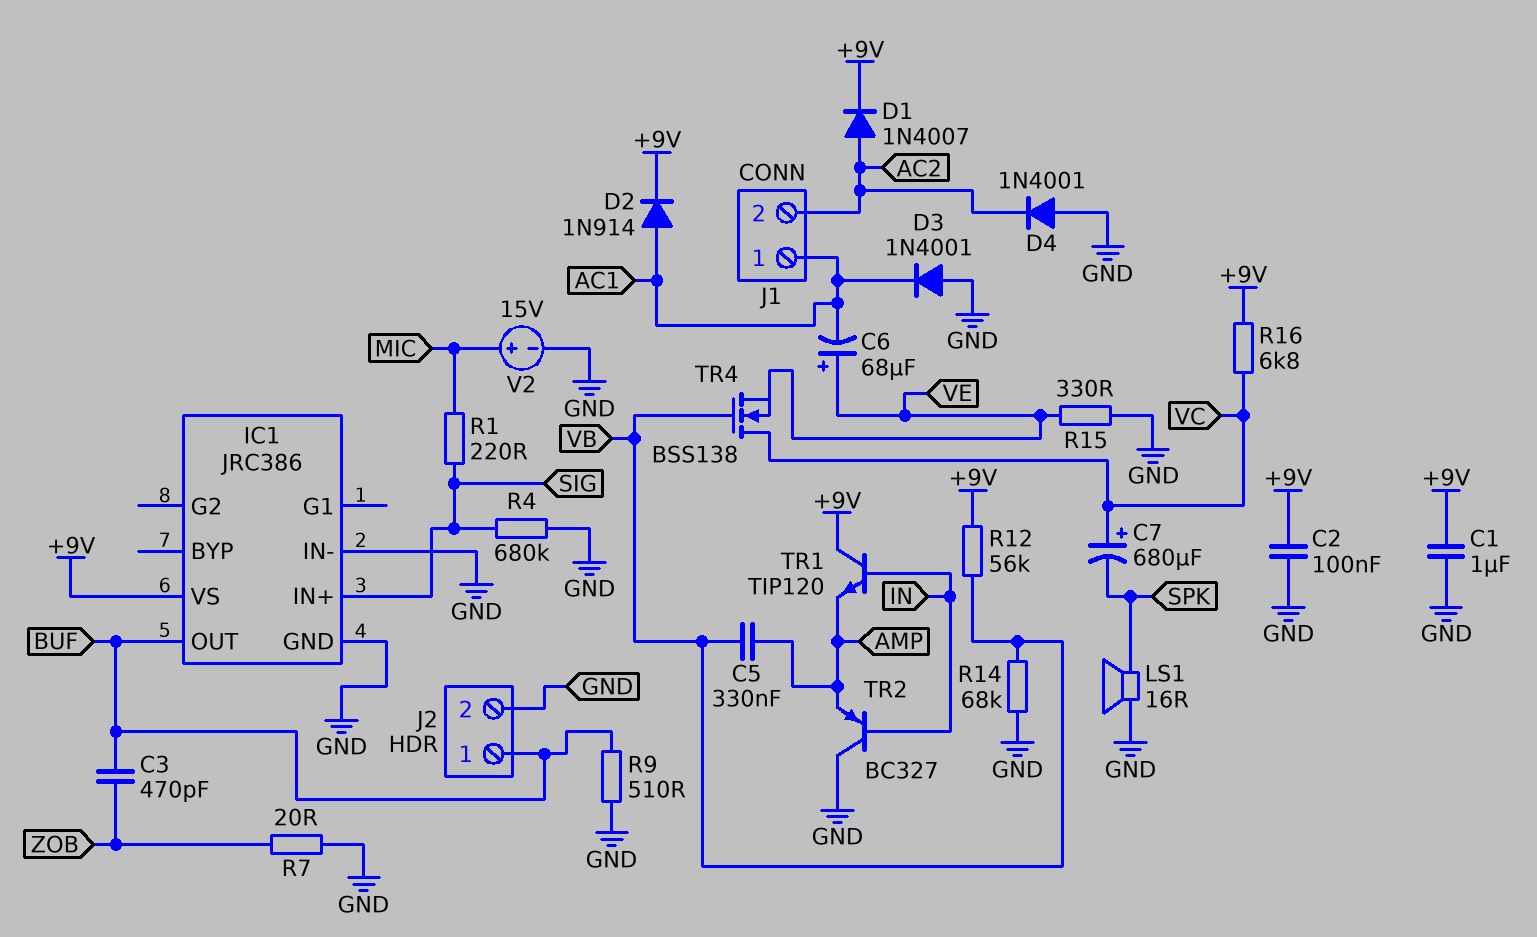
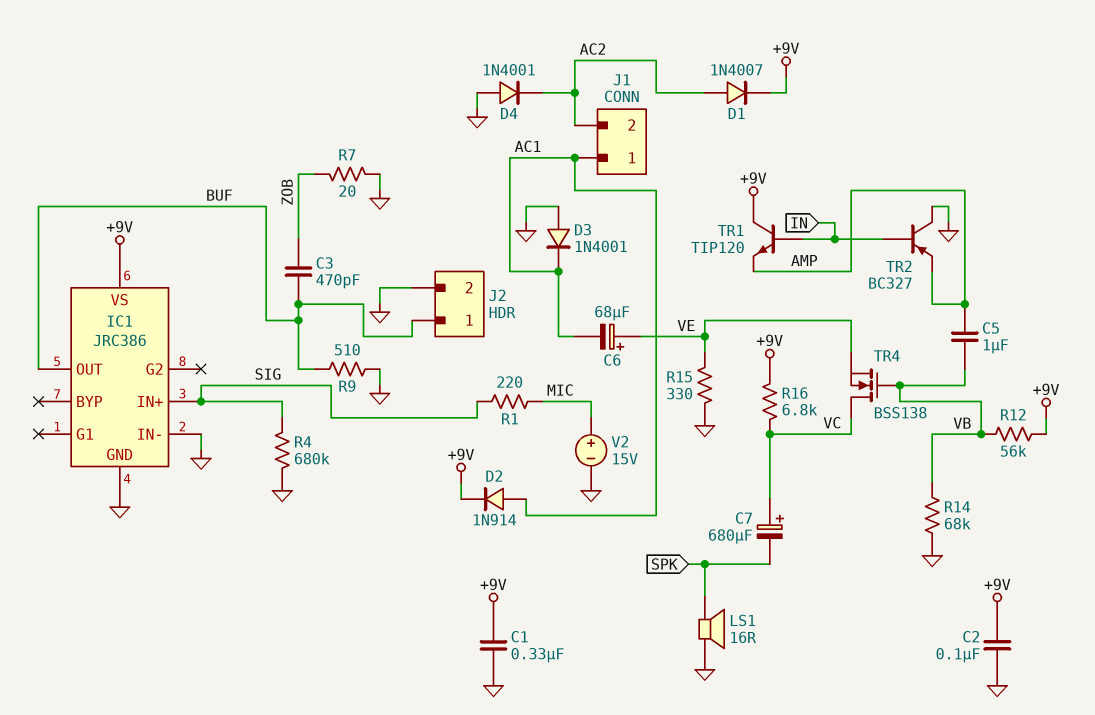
C1: 1uF (+9V, GND) -> 330nF (+9V, GND)
C5: 330nF (AMP, VB) -> 1uF (AMP, VB)

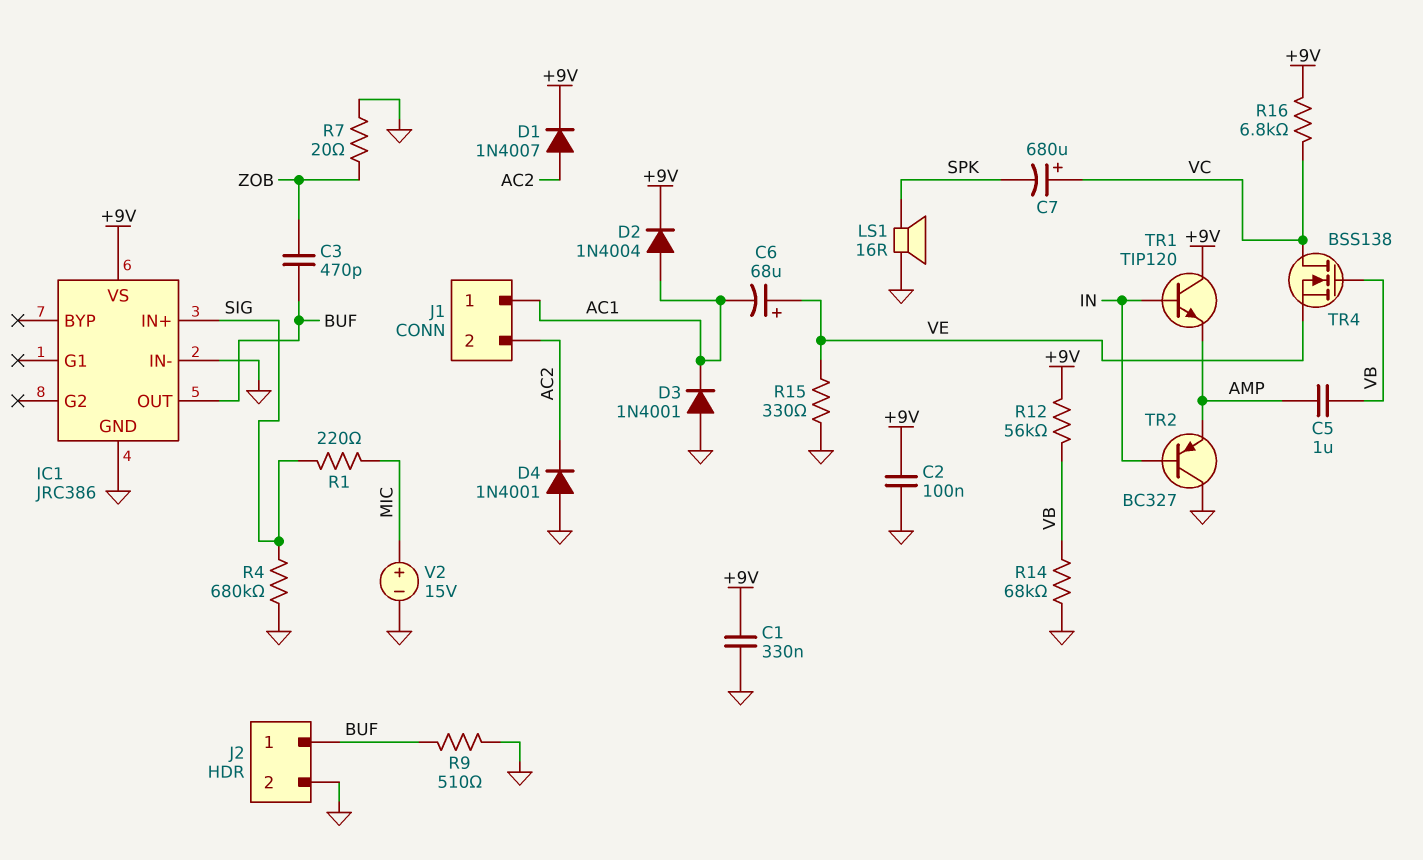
D2: diode 1N914 (A AC1, K +9V) -> diode 1N4004 (A AC1, K +9V)

